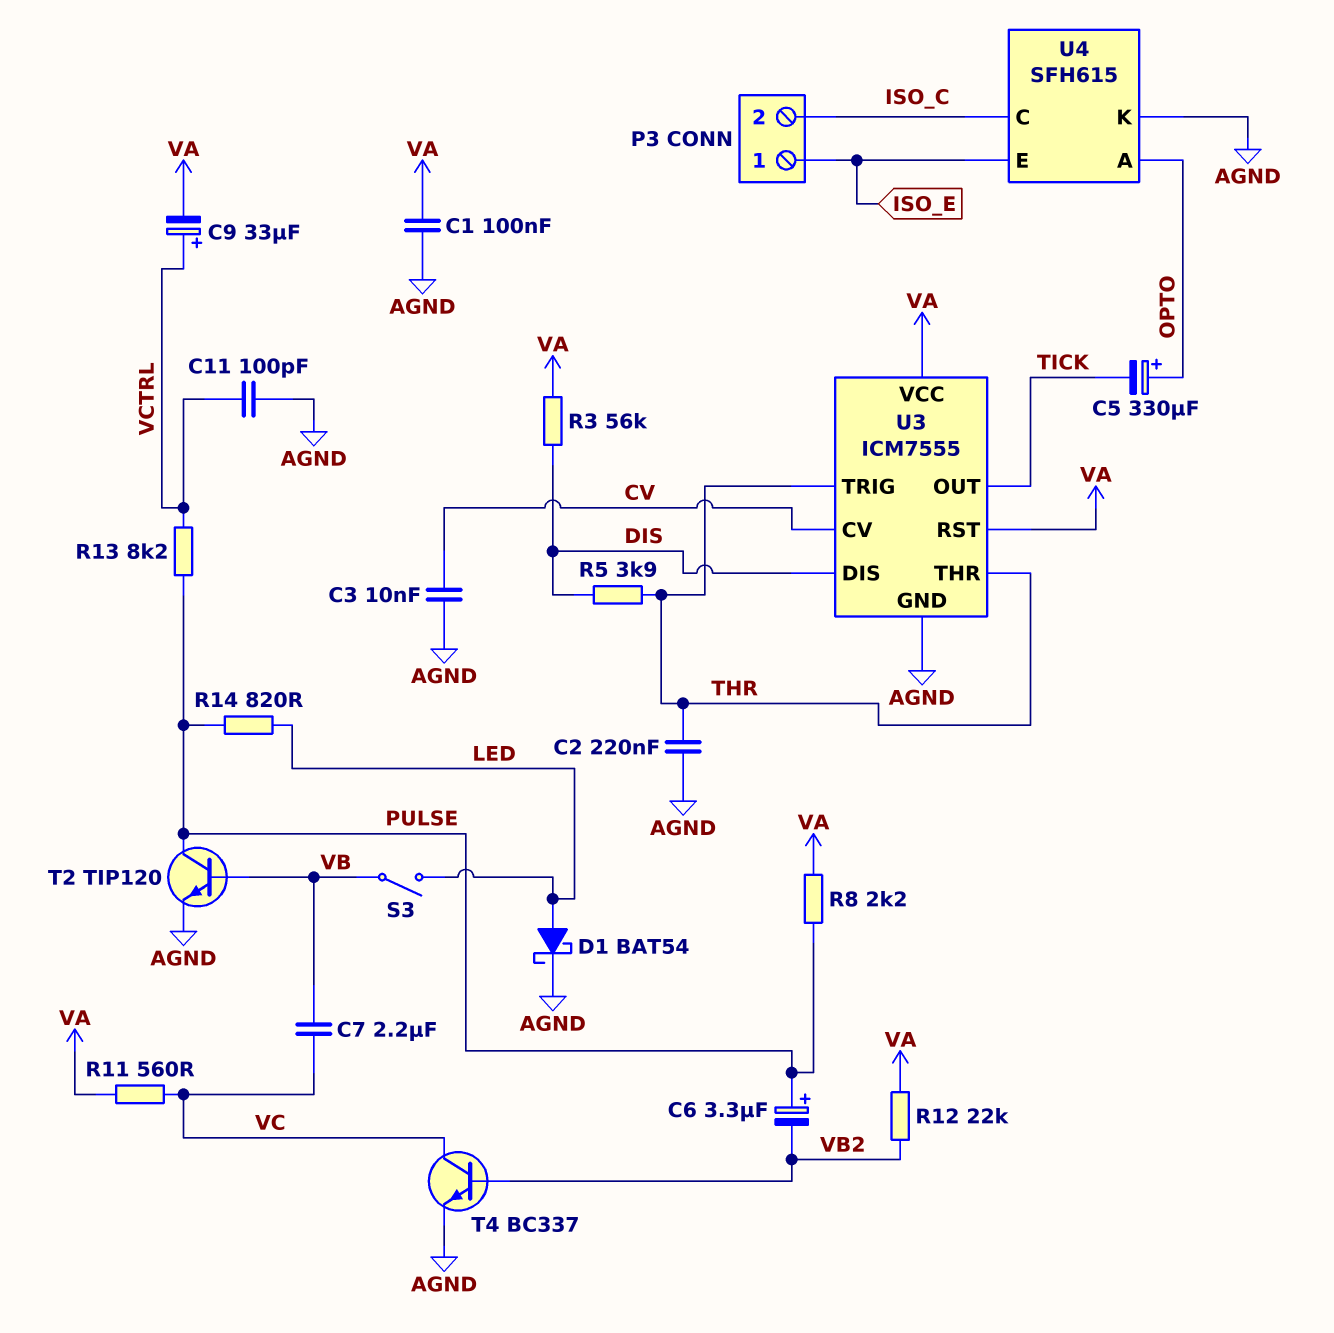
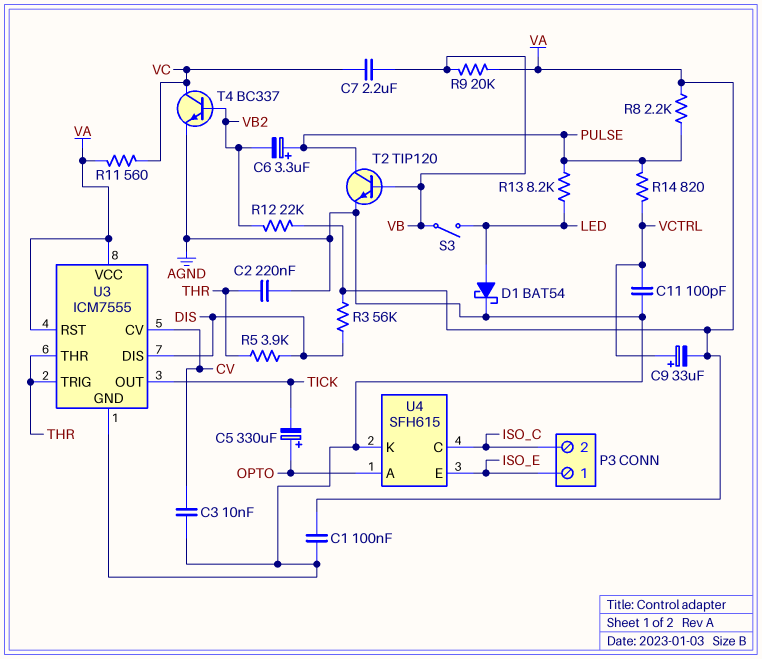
R9: none -> 20k (VA, VB)
R13: 8.2k (PULSE, VCTRL) -> 8.2k (LED, PULSE)
R14: 820 (LED, PULSE) -> 820 (PULSE, VCTRL)

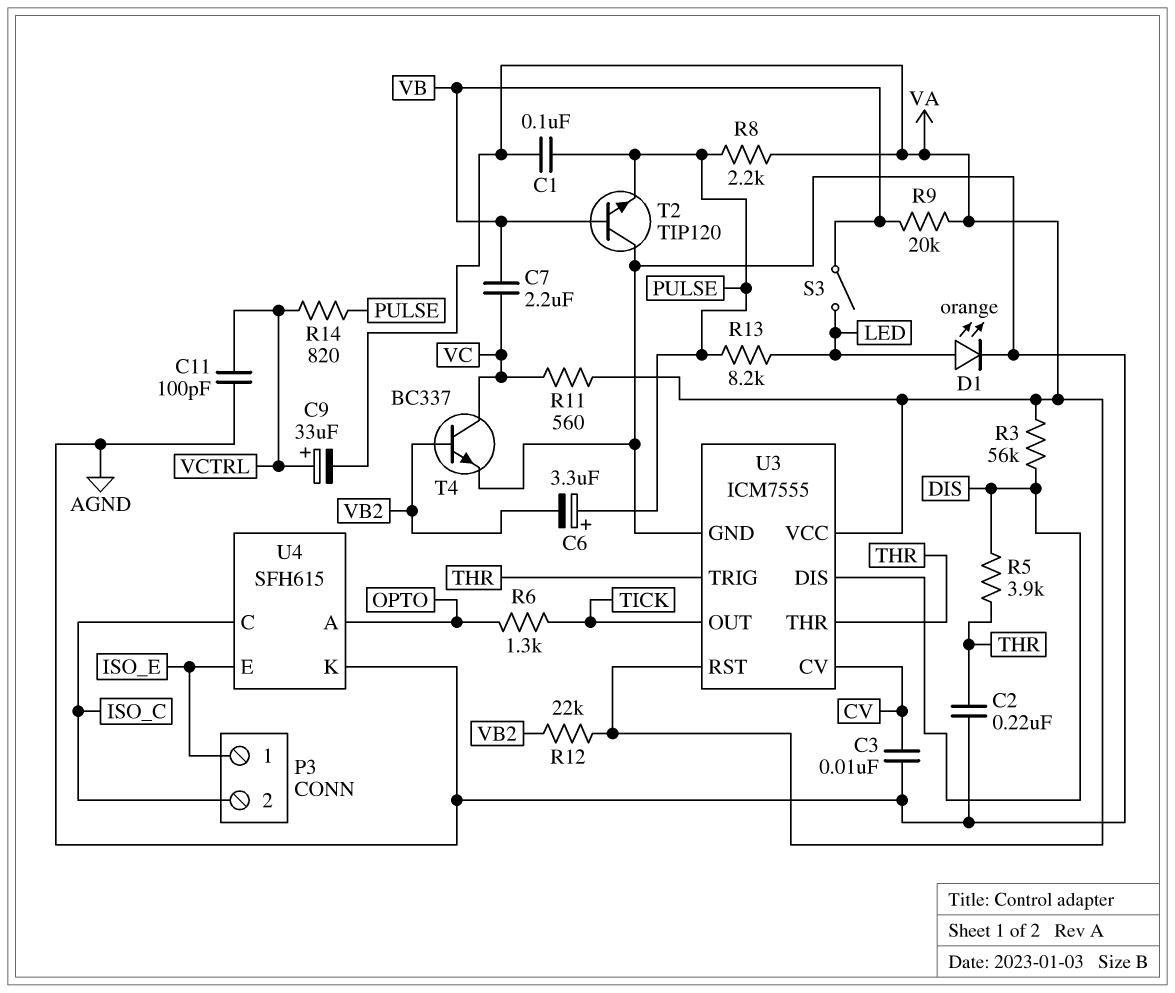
C1: 100nF (AGND, VA) -> 100nF (PULSE, VA)
C5: 330uF (plus OPTO, minus TICK) -> none
D1: schottky BAT54 (A LED, K AGND) -> LED orange (A LED, K AGND)
R6: none -> 1.3k (OPTO, TICK)
T2: NPN TIP120 (B VB, C PULSE, E AGND) -> NPN TIP120 (B VB, C AGND, E PULSE)

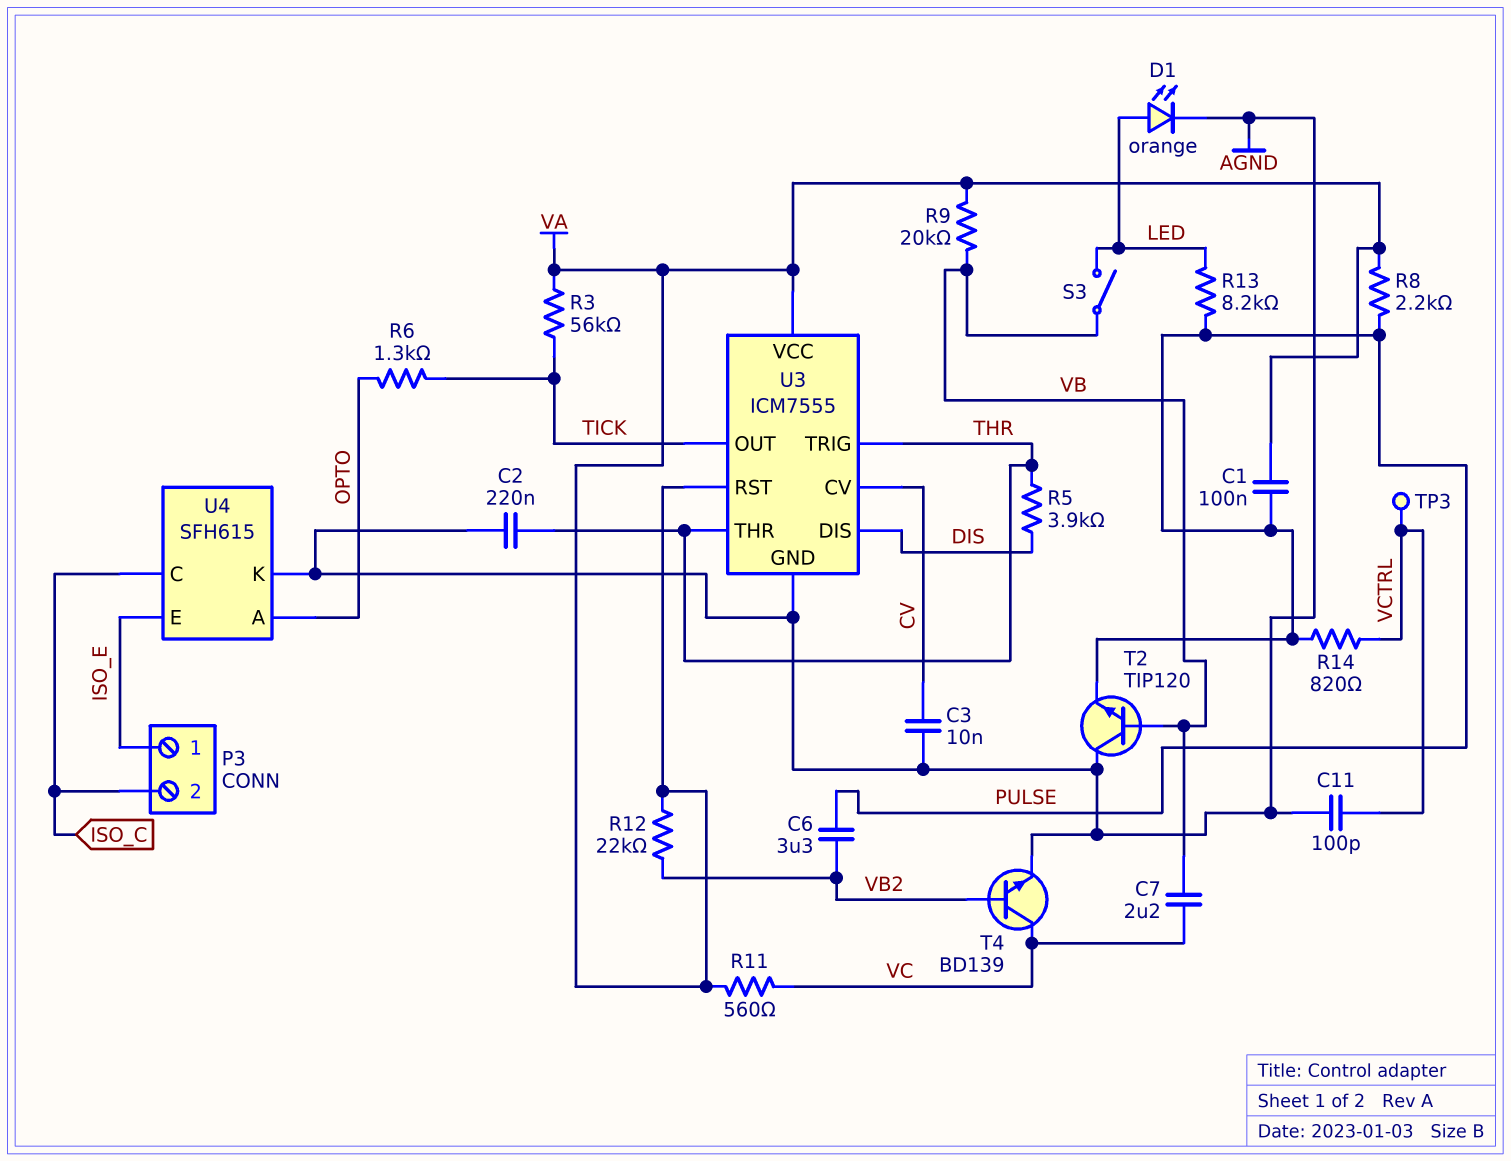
C6: 3.3uF (plus PULSE, minus VB2) -> 3.3uF (PULSE, VB2)
C9: 33uF (plus VCTRL, minus VA) -> none
R3: 56k (DIS, VA) -> 56k (TICK, VA)
T4: NPN BC337 (B VB2, C VC, E AGND) -> NPN BD139 (B VB2, C VC, E AGND)
TP3: none -> test point (VCTRL)

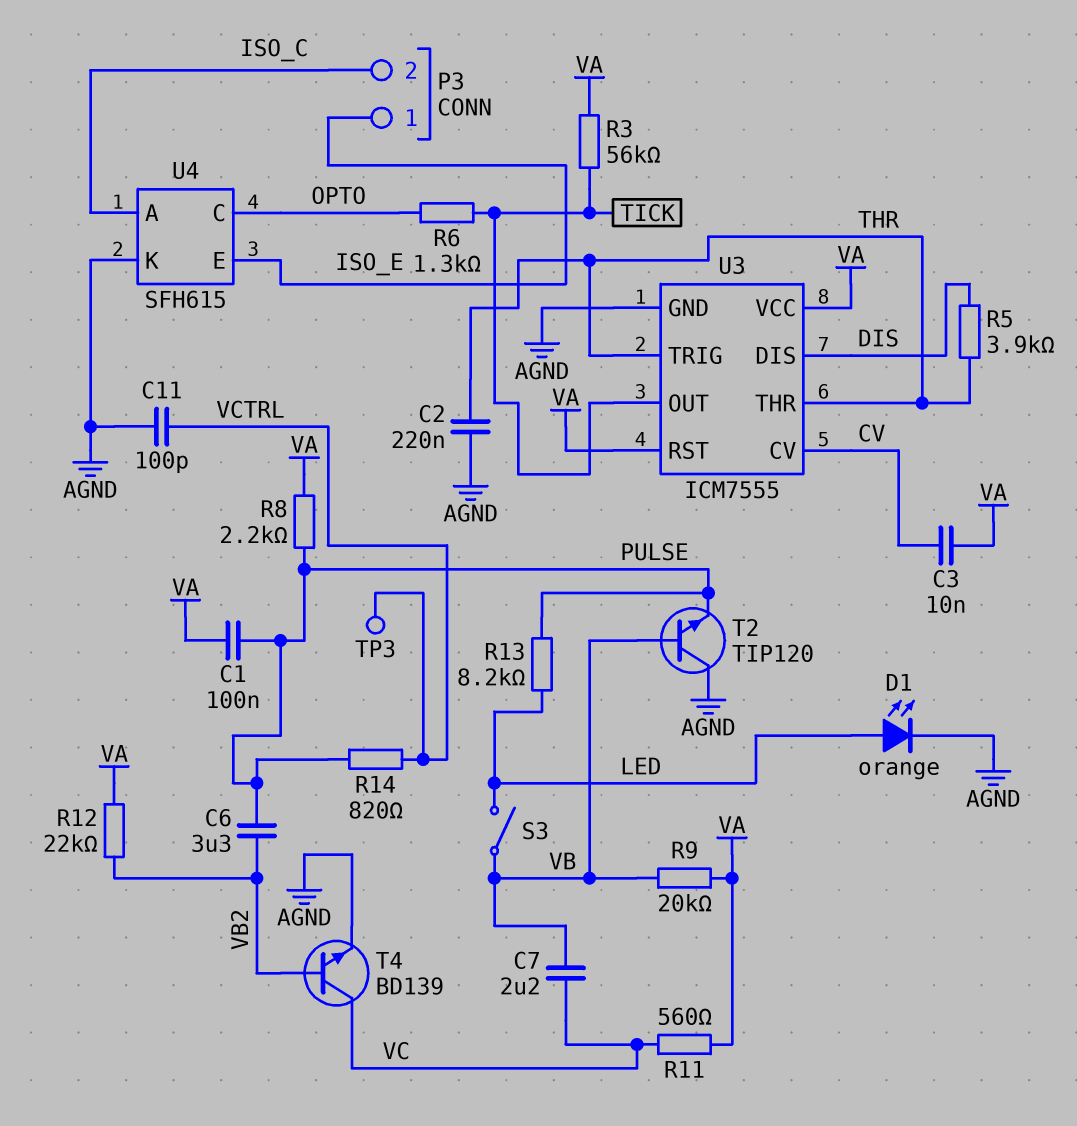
C3: 10nF (AGND, CV) -> 10nF (CV, VA)
U4 pin A: OPTO -> ISO_C
U4 pin C: ISO_C -> OPTO

